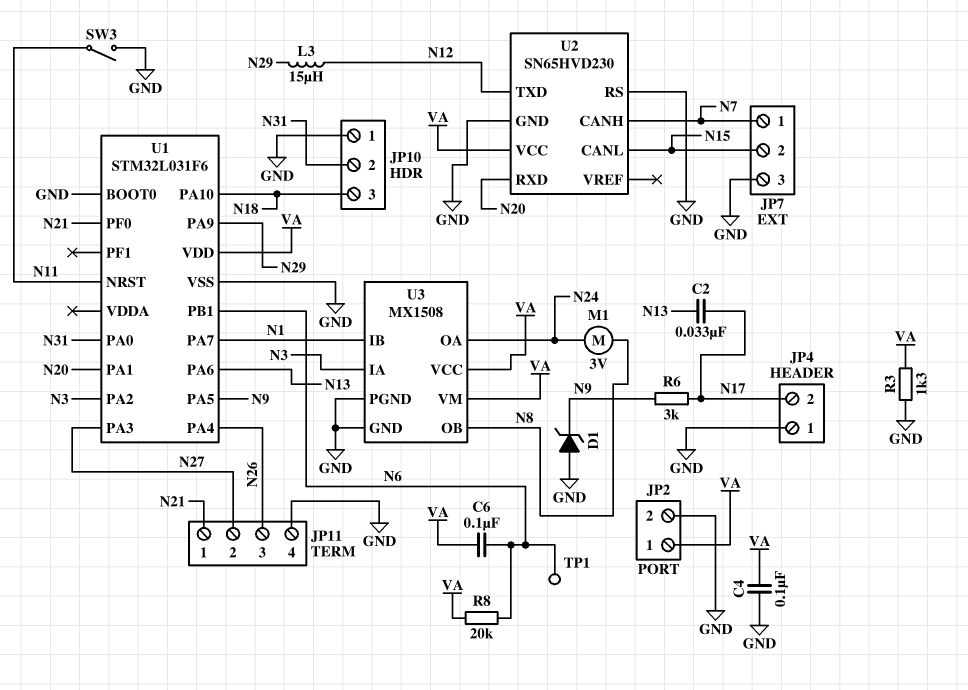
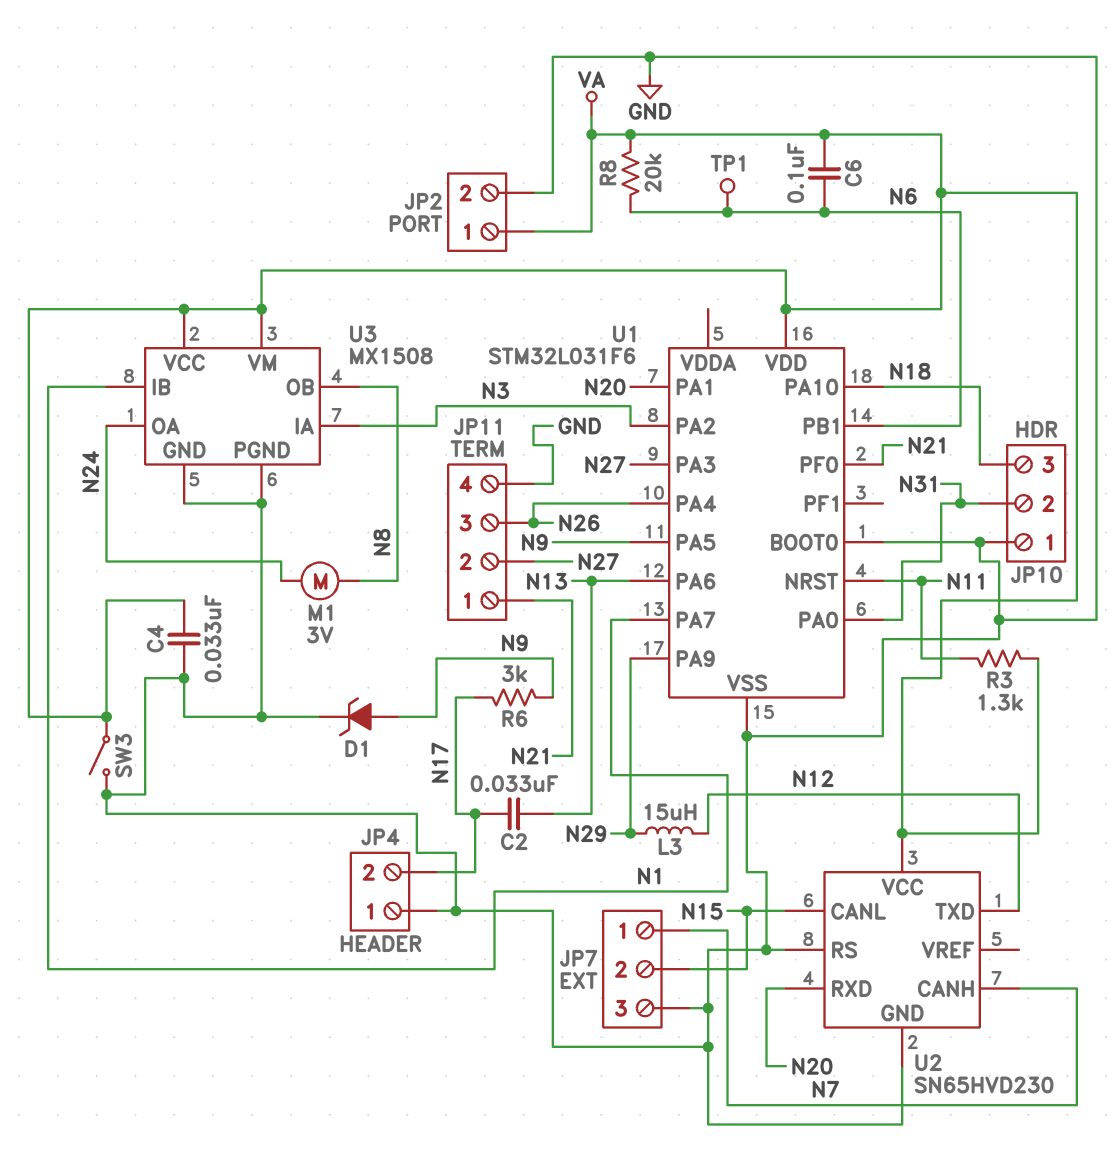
C4: 100nF (GND, VA) -> 33nF (GND, VA)
D1: zener (A GND, K N9) -> zener (A N9, K GND)
R3: 1.3k (GND, VA) -> 1.3k (N11, VA)
SW3: switch (GND, N11) -> switch (GND, VA)

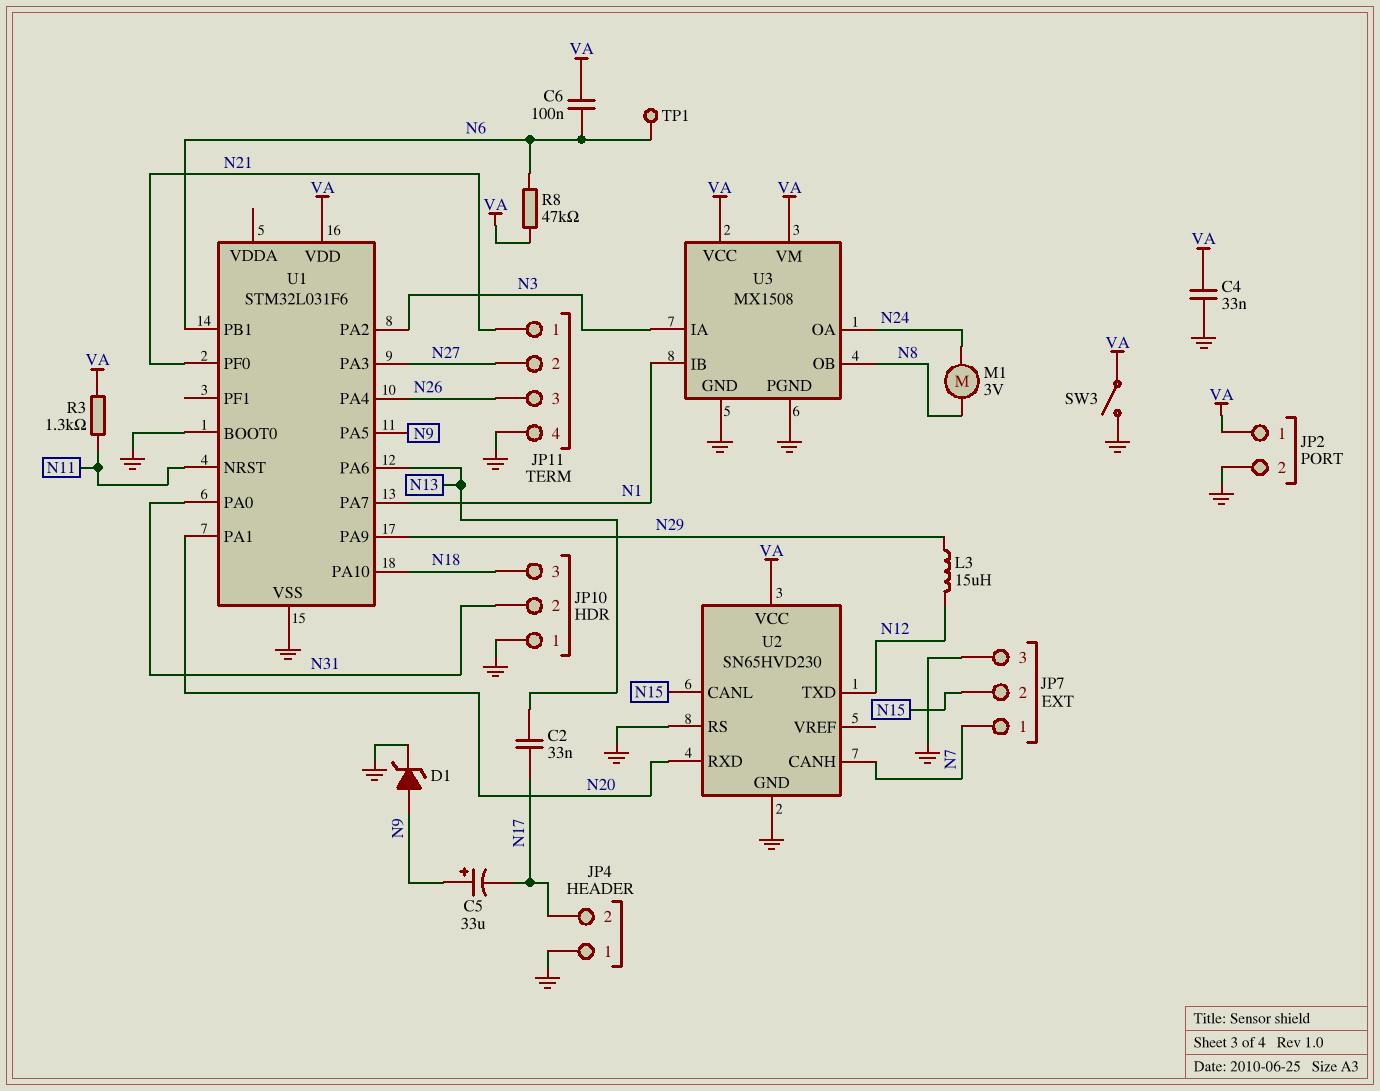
C5: none -> 33uF (plus N9, minus N17)
R6: 3k (N9, N17) -> none
R8: 20k (N6, VA) -> 47k (N6, VA)

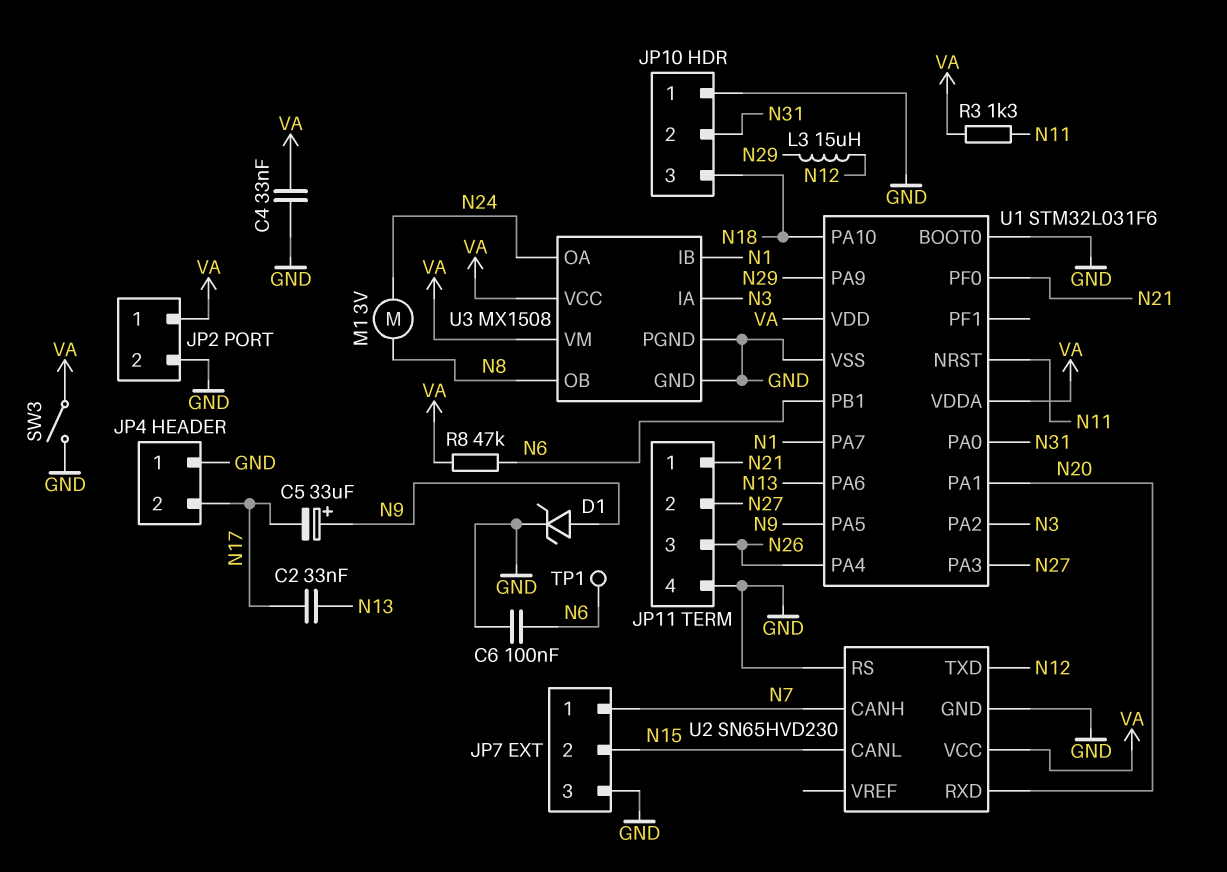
C6: 100nF (N6, VA) -> 100nF (GND, N6)
U1 pin VDDA: none -> VA

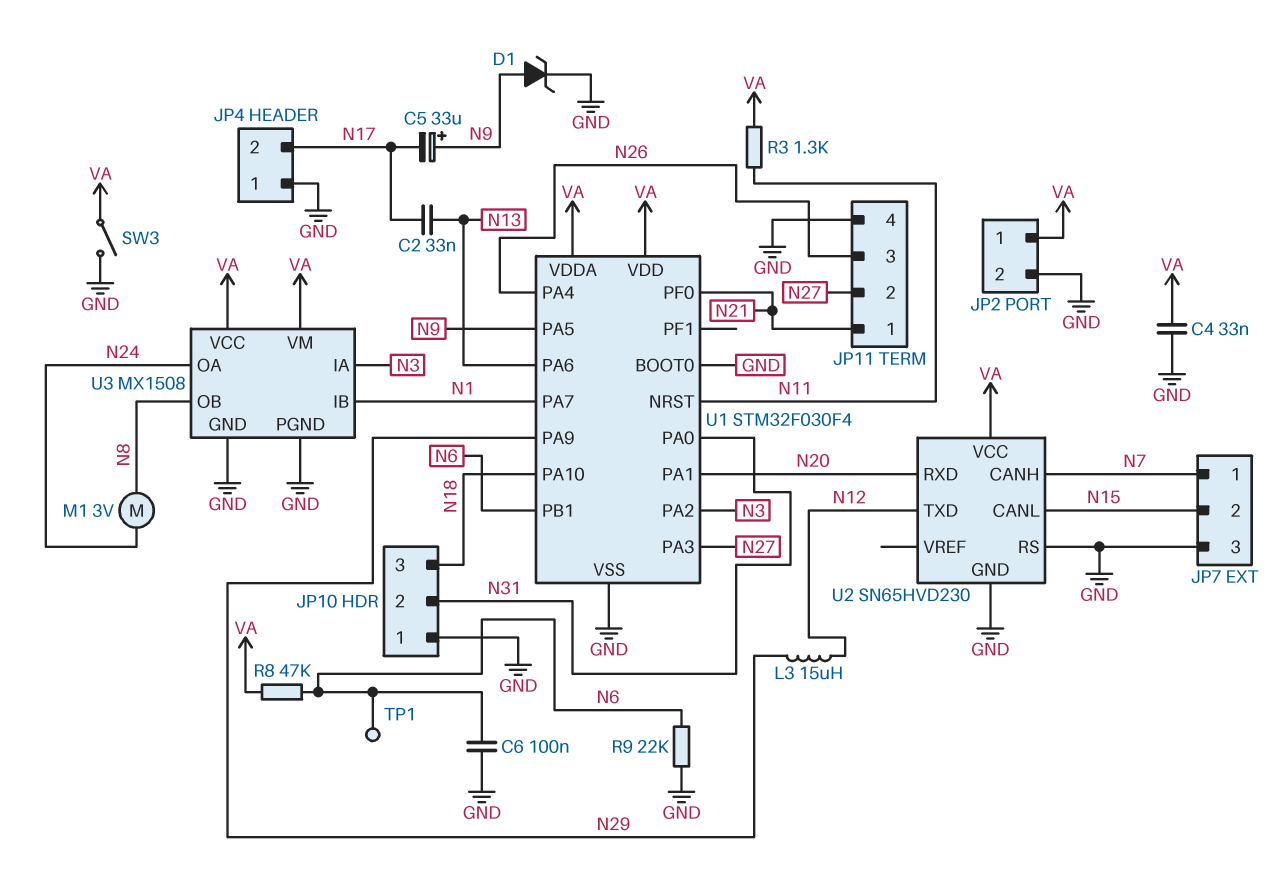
R9: none -> 22k (GND, N6)
U1: STM32L031F6 -> STM32F030F4

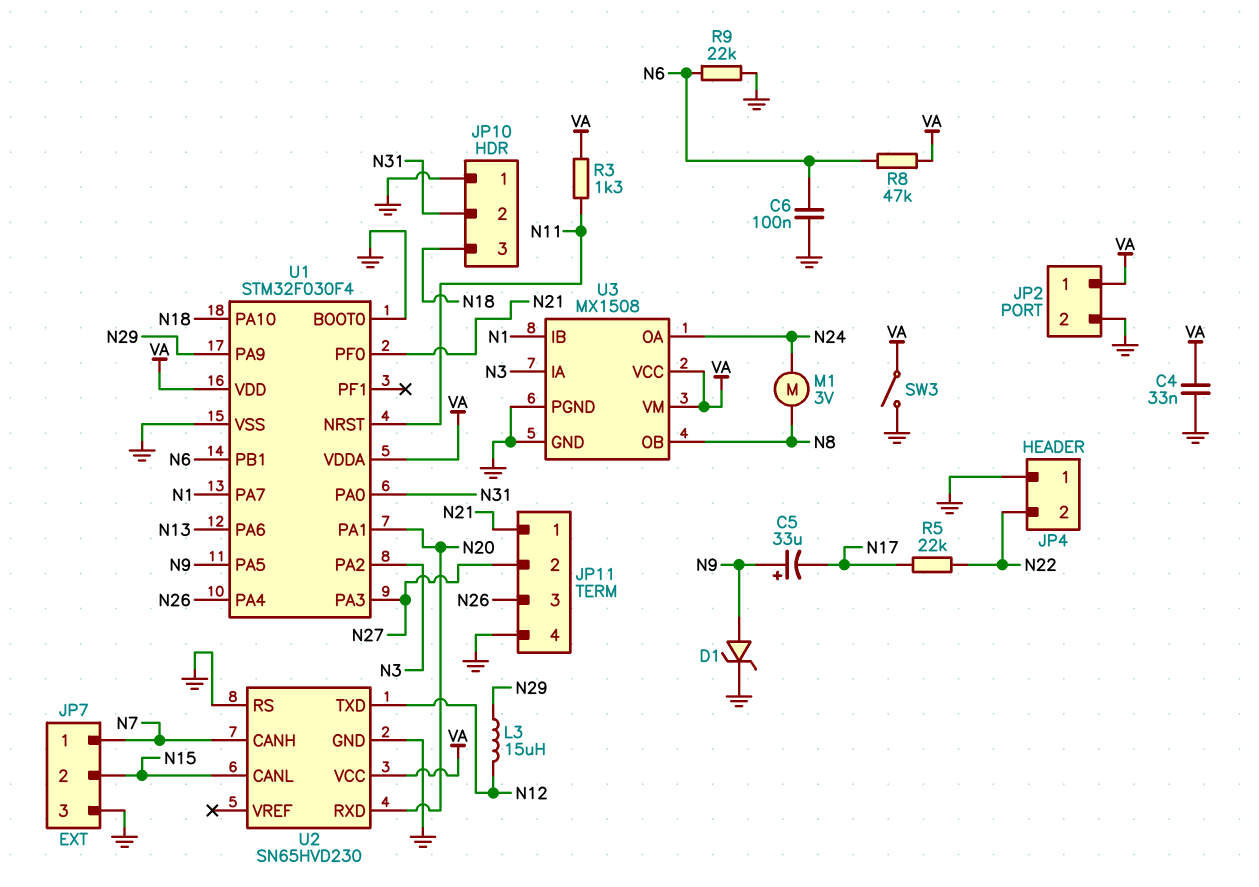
C2: 33nF (N13, N17) -> none
JP4 pin 2: N17 -> N22
R5: none -> 22k (N17, N22)
TP1: test point (N6) -> none

